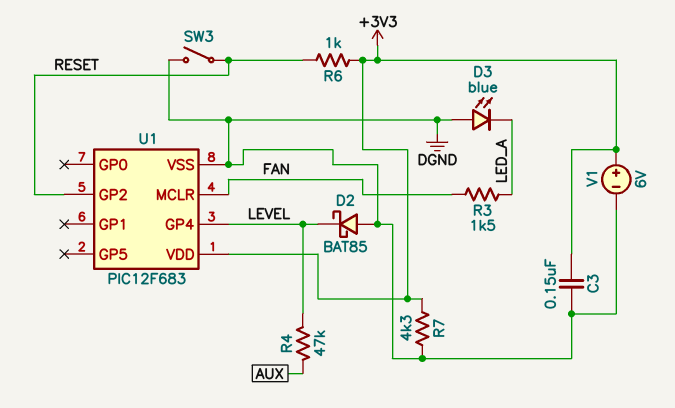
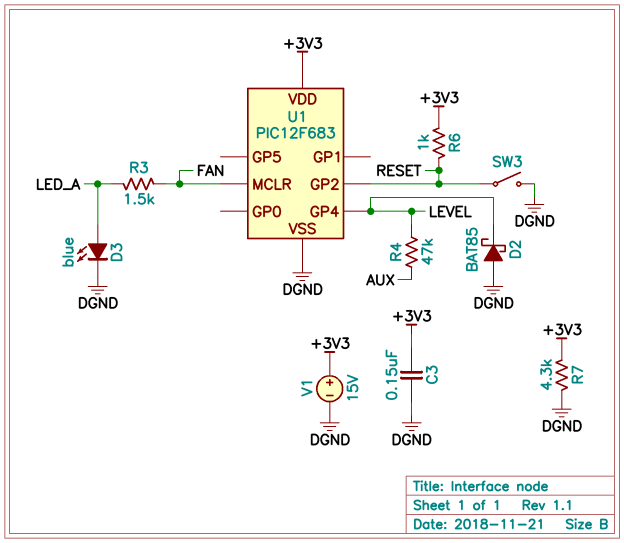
D3: LED blue (A DGND, K LED_A) -> LED blue (A LED_A, K DGND)
V1: 6V (plus +3V3, minus DGND) -> 15V (plus +3V3, minus DGND)

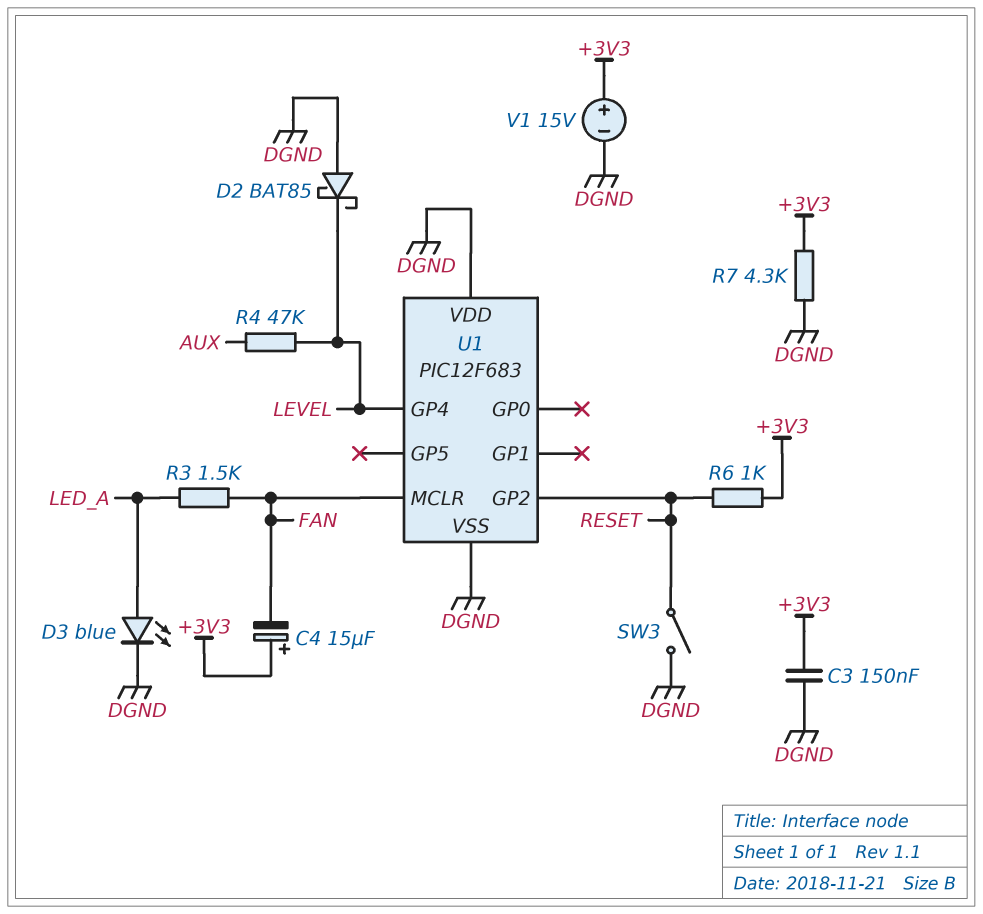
C4: none -> 15uF (plus +3V3, minus FAN)
U1 pin VDD: +3V3 -> DGND

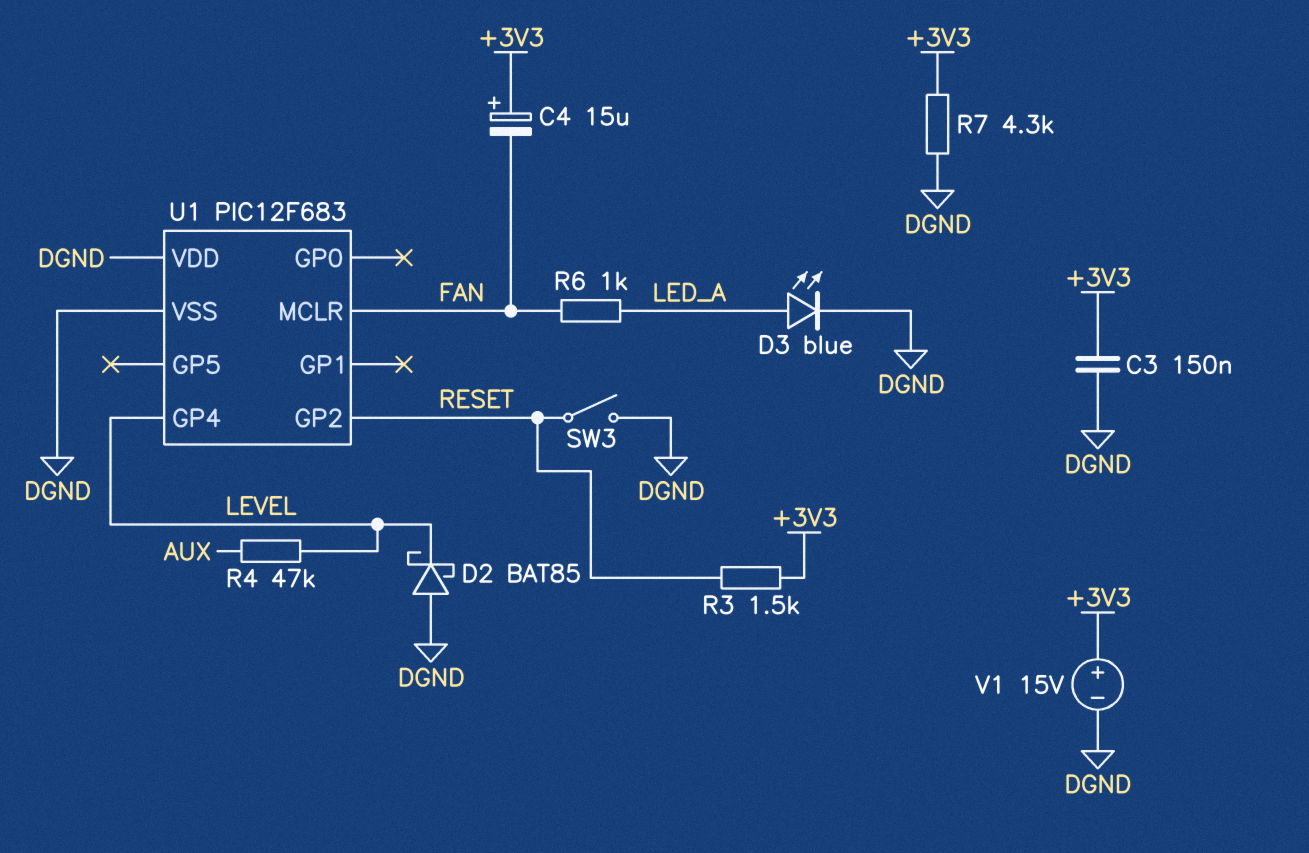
R3: 1.5k (FAN, LED_A) -> 1.5k (+3V3, RESET)
R6: 1k (+3V3, RESET) -> 1k (FAN, LED_A)

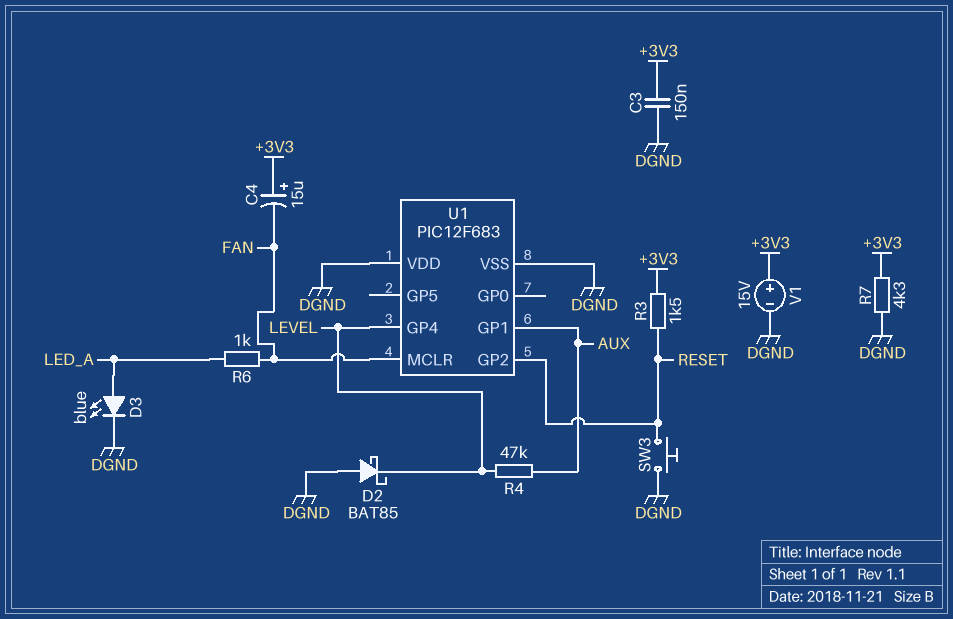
SW3: switch (DGND, RESET) -> button (DGND, RESET)
U1 pin GP1: none -> AUX

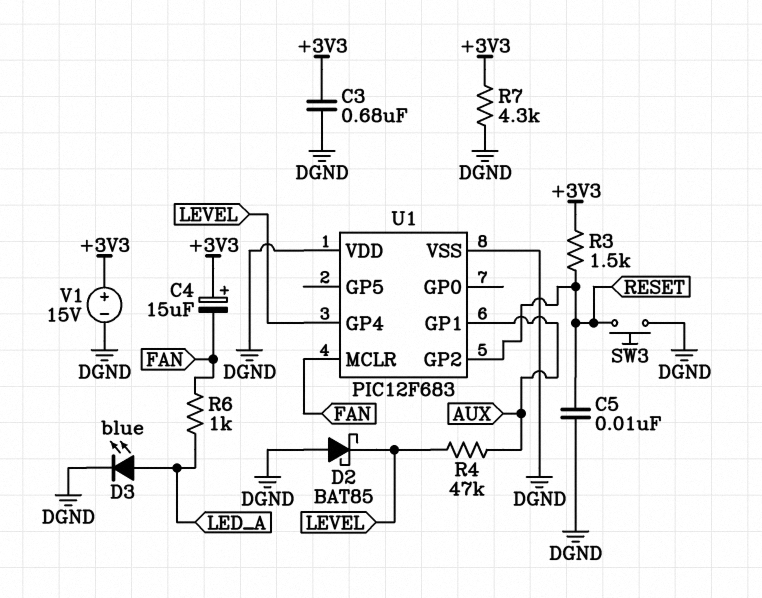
C3: 150nF (+3V3, DGND) -> 680nF (+3V3, DGND)
C5: none -> 10nF (DGND, RESET)

